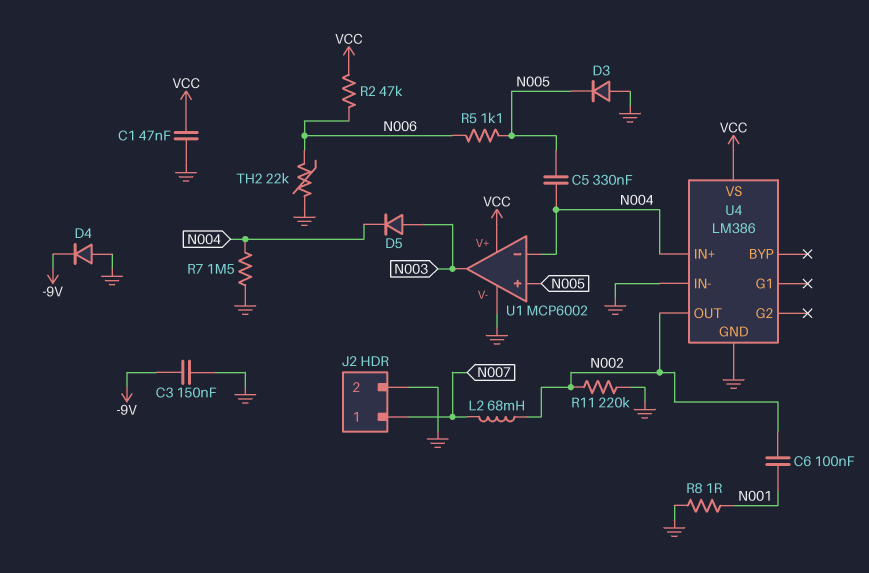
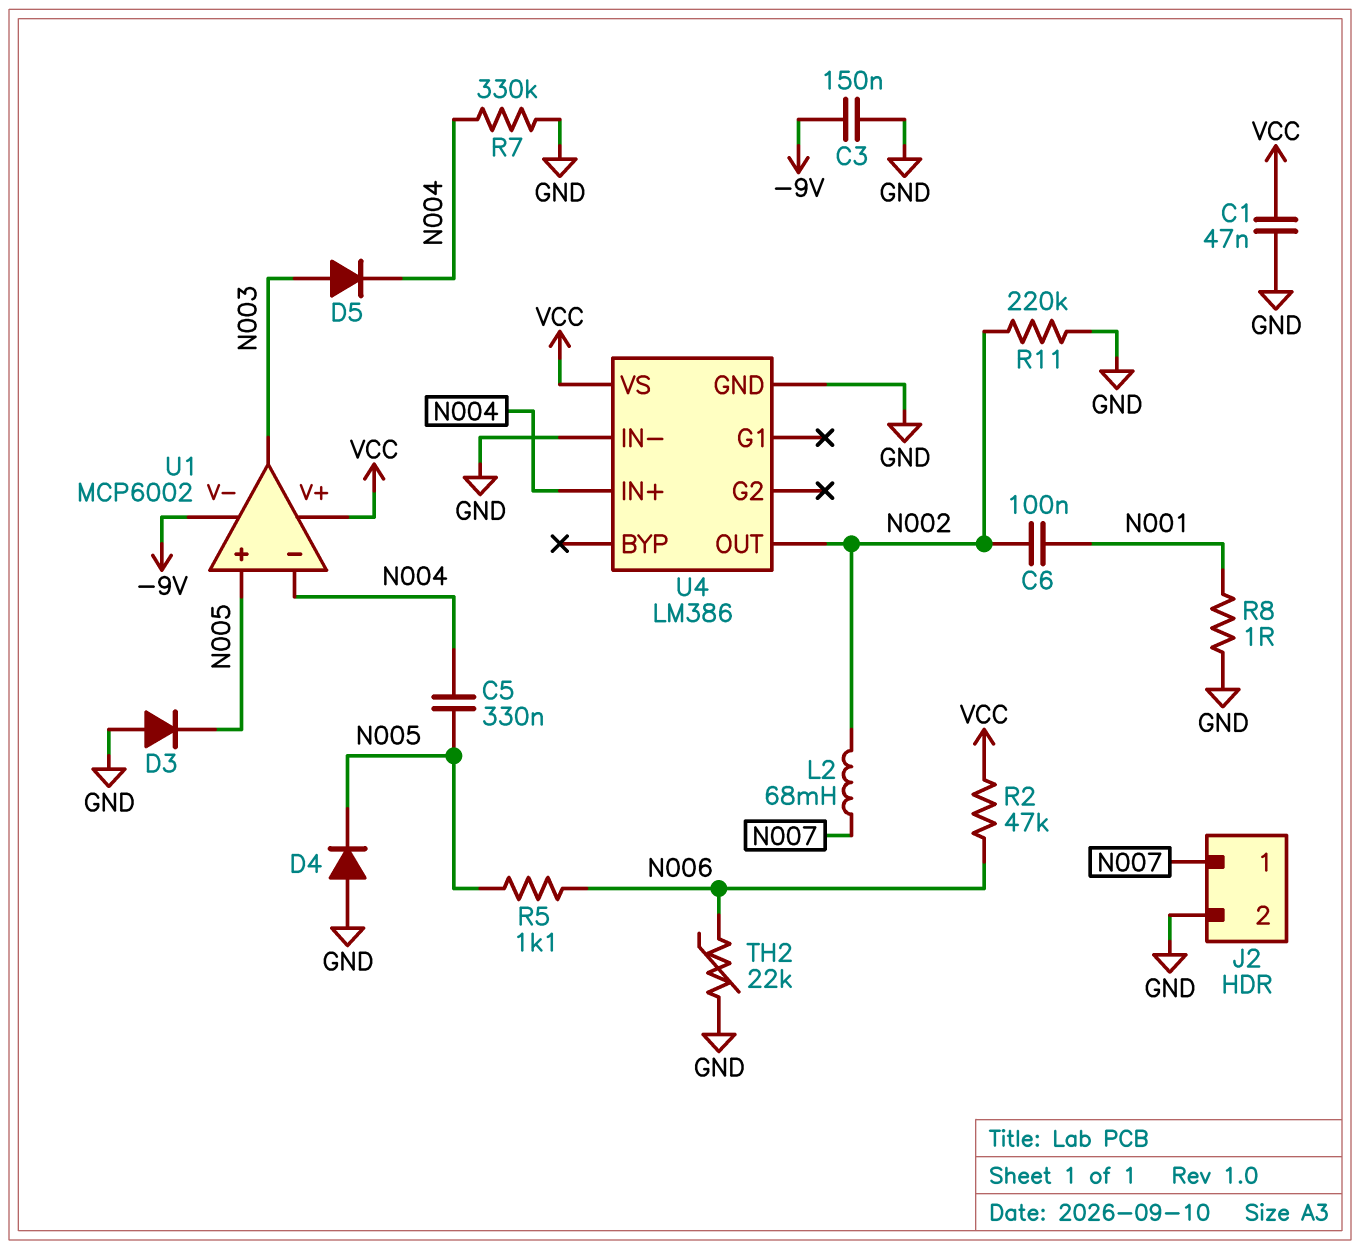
D4: diode (A GND, K -9V) -> diode (A GND, K N005)
R7: 1.5M (GND, N004) -> 330k (GND, N004)
U1 pin V-: GND -> -9V

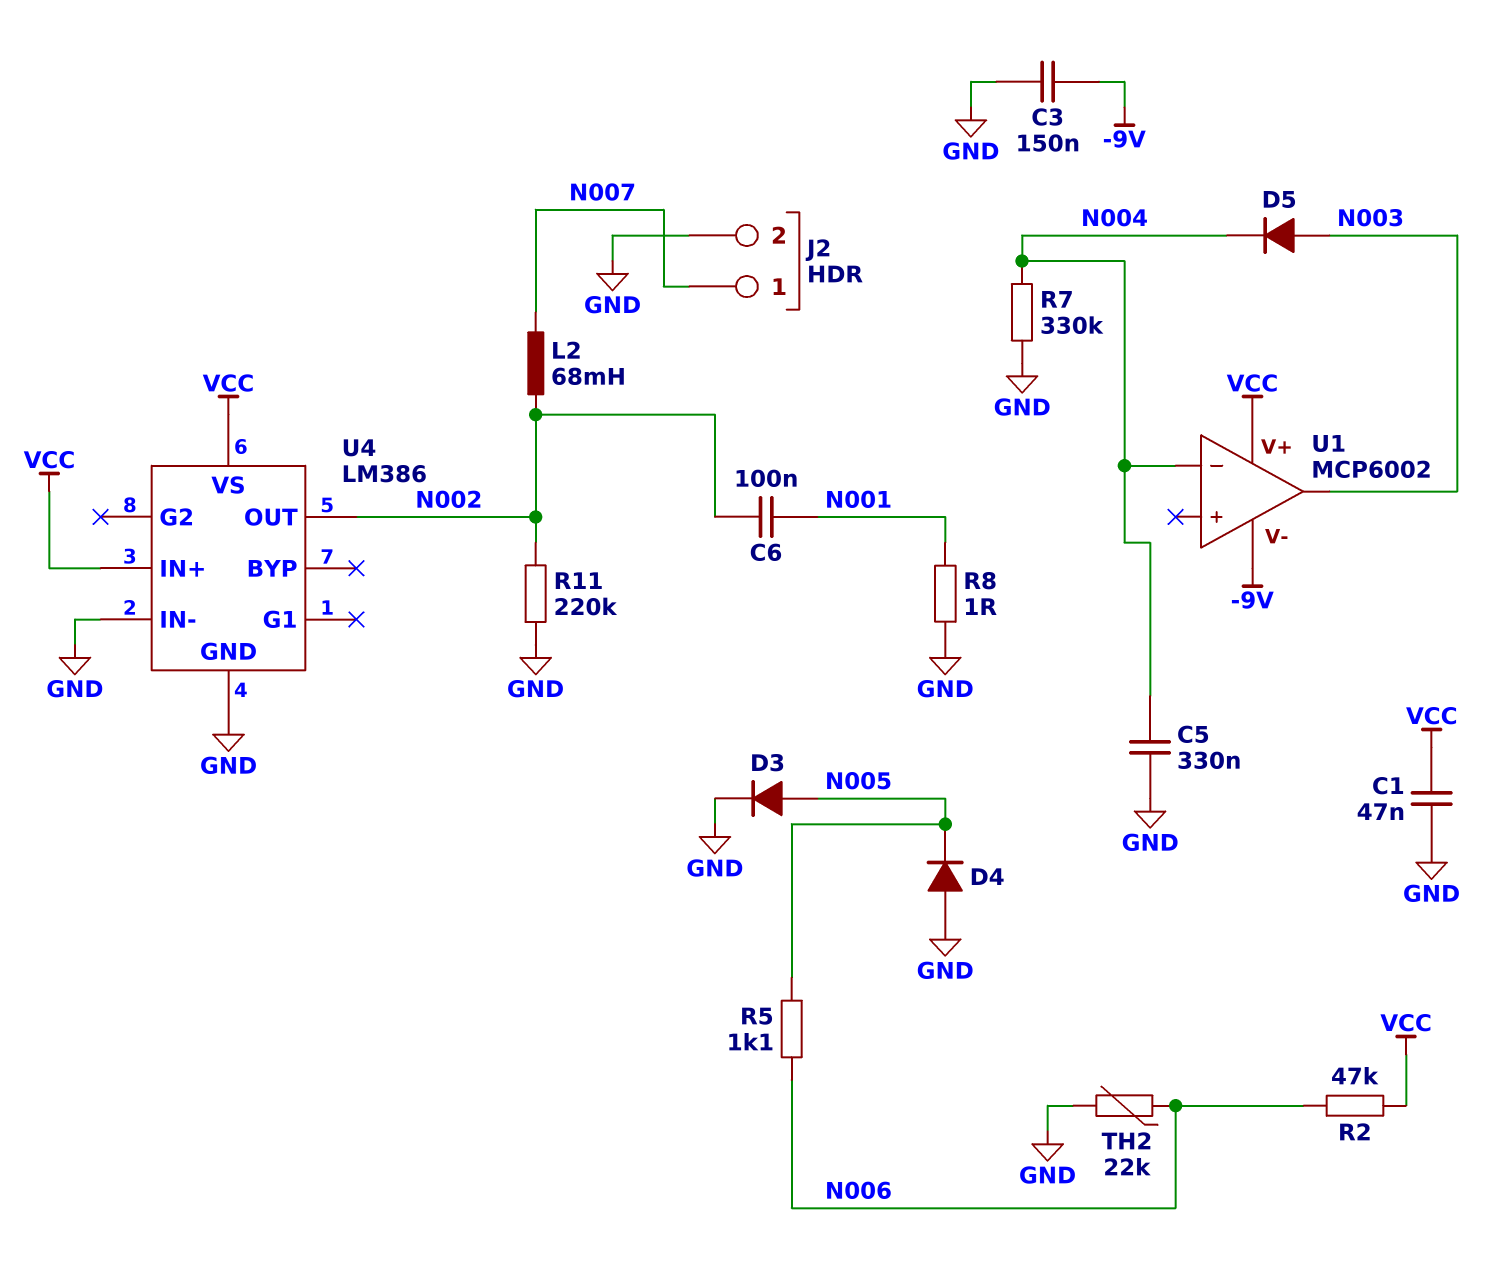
C5: 330nF (N004, N005) -> 330nF (GND, N004)
D3: diode (A GND, K N005) -> diode (A N005, K GND)
U1 pin in+: N005 -> none
U4 pin IN+: N004 -> VCC

